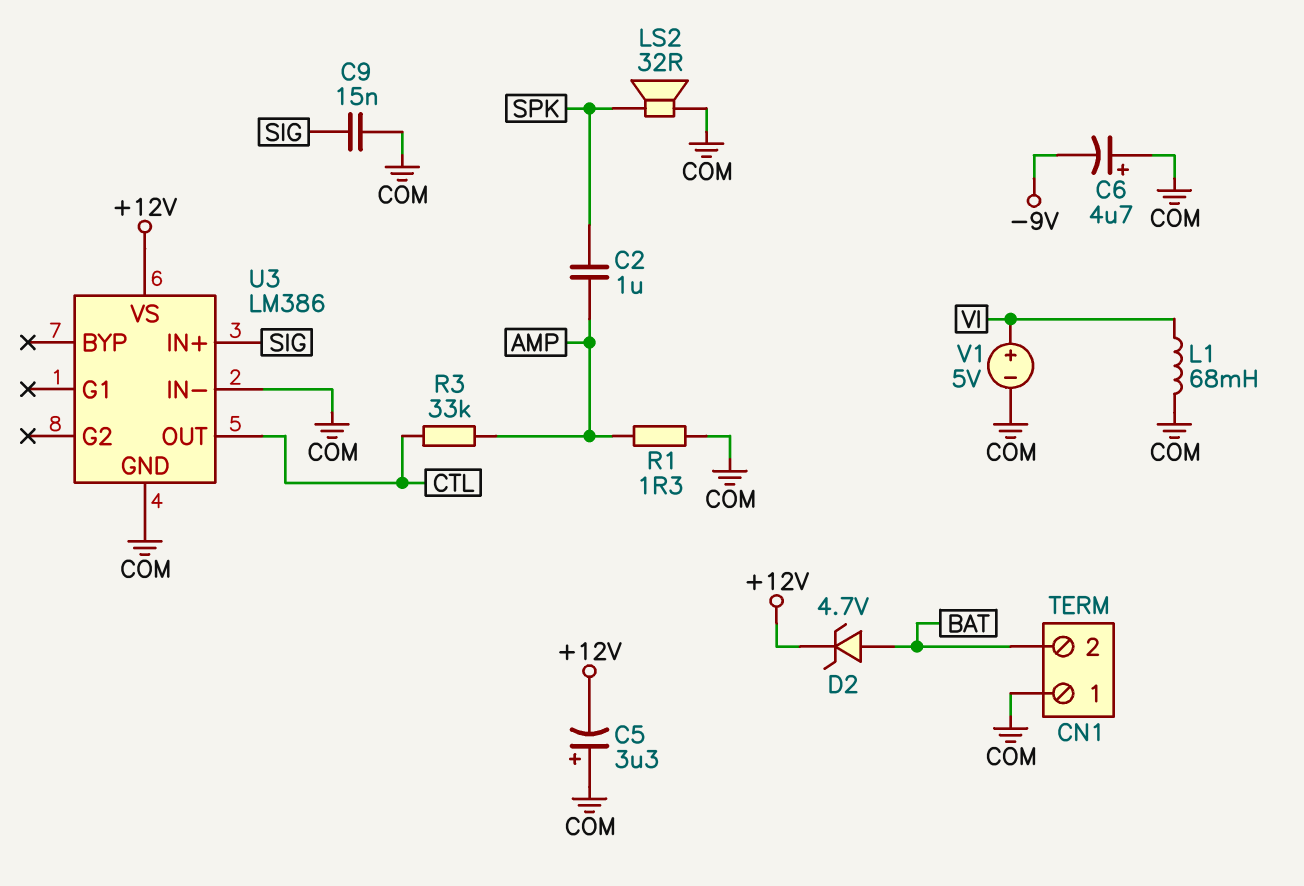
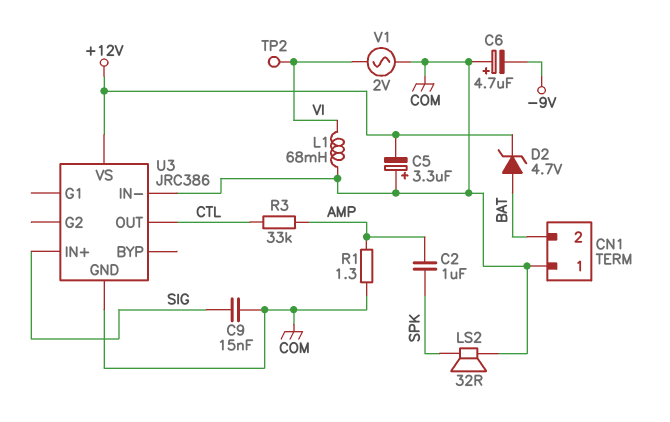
TP2: none -> test point (VI)
U3: LM386 -> JRC386
V1: 5V (plus VI, minus COM) -> AC 2V (COM, VI)

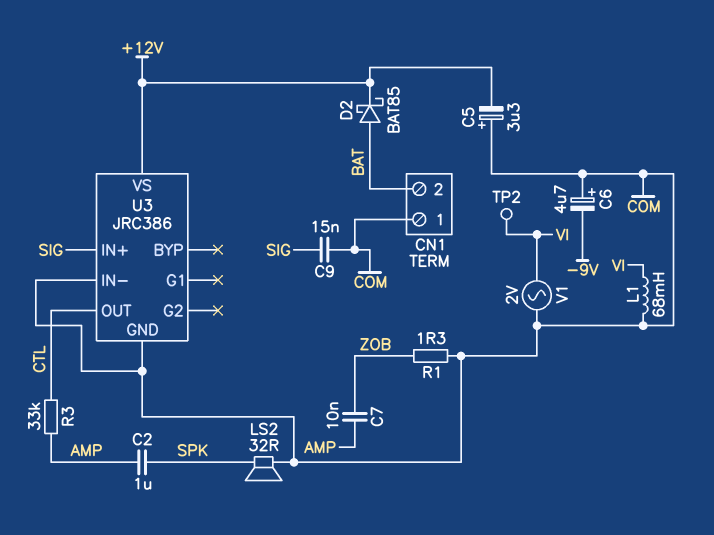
C7: none -> 10nF (AMP, ZOB)
D2: zener 4.7V (A BAT, K +12V) -> schottky BAT85 (A BAT, K +12V)
R1: 1.3 (AMP, COM) -> 1.3 (COM, ZOB)

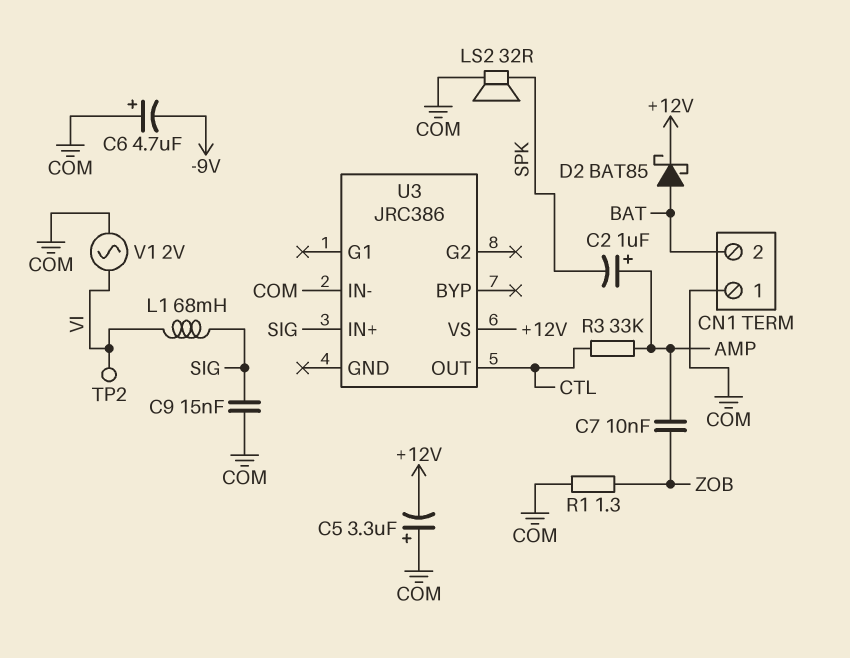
C2: 1uF (AMP, SPK) -> 1uF (plus AMP, minus SPK)
L1: 68mH (COM, VI) -> 68mH (SIG, VI)
U3 pin GND: COM -> none

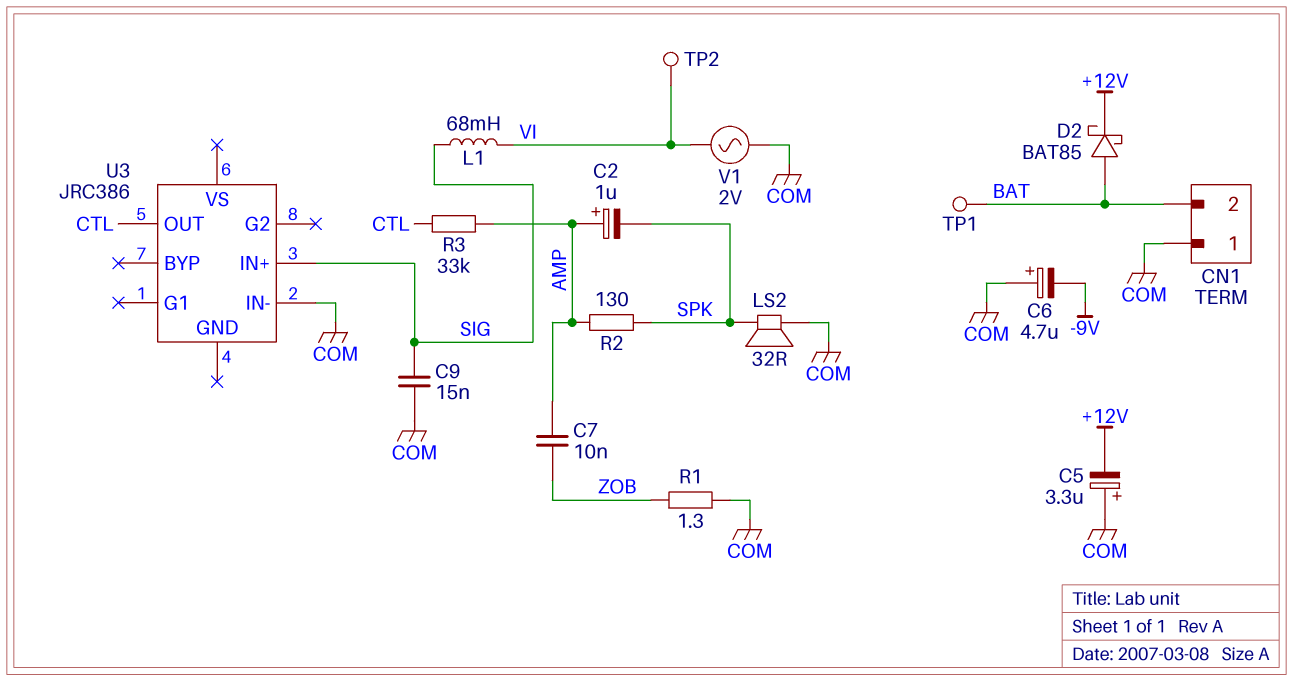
R2: none -> 130 (AMP, SPK)
TP1: none -> test point (BAT)
U3 pin VS: +12V -> none

